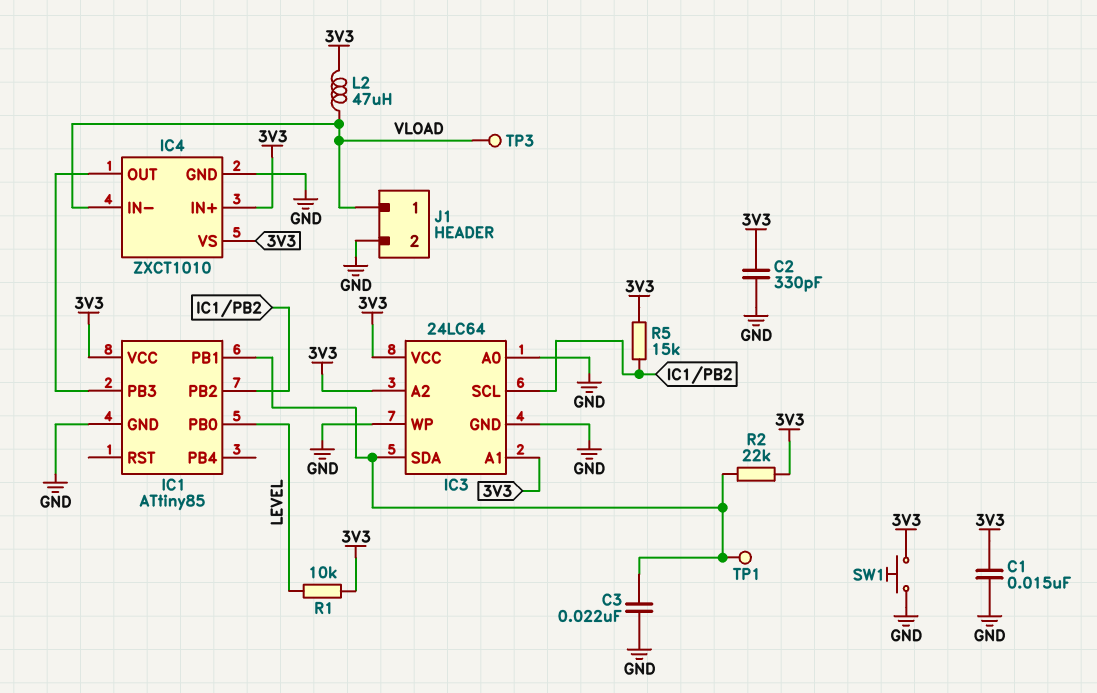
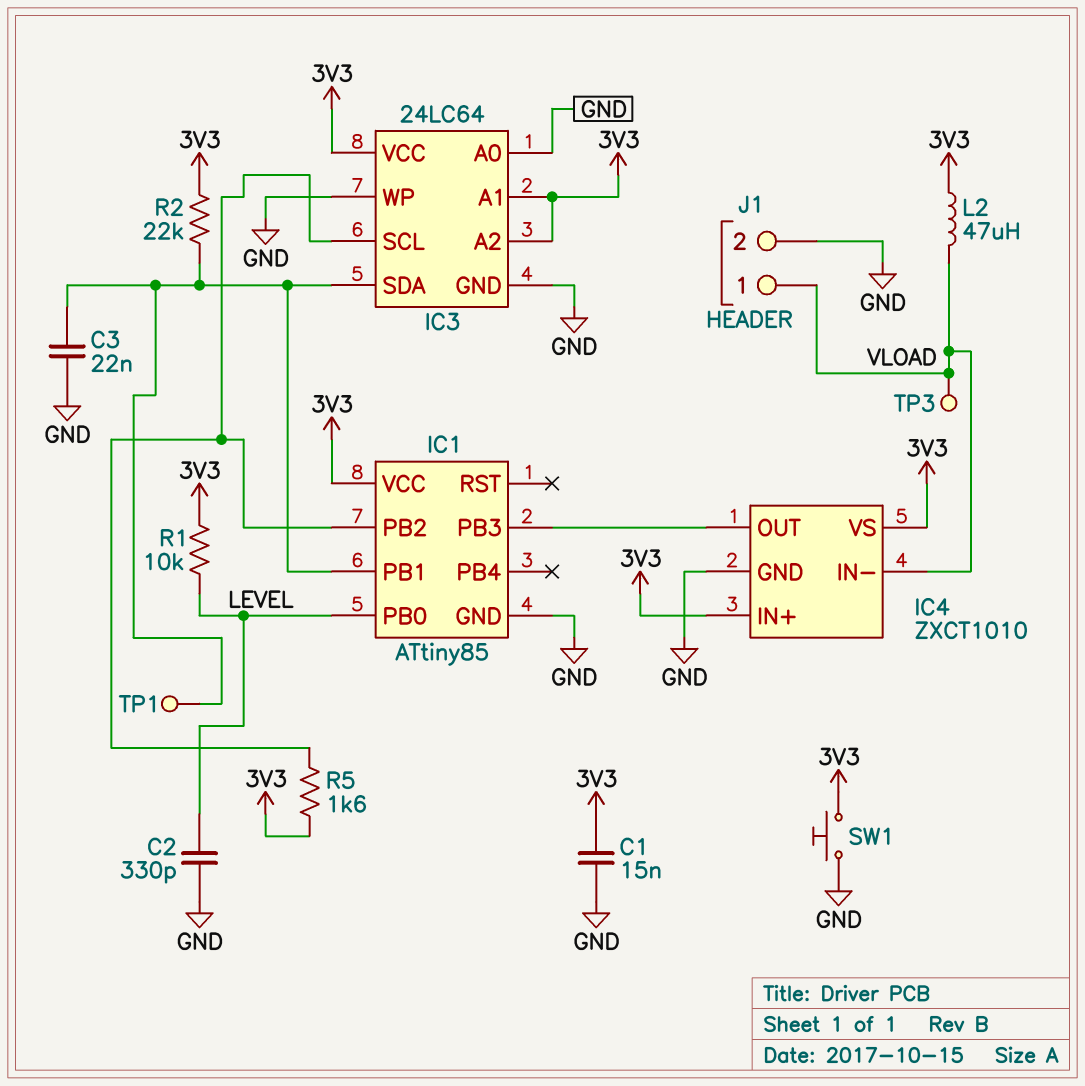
C2: 330pF (3V3, GND) -> 330pF (GND, LEVEL)
R5: 15k (3V3, IC1/PB2) -> 1.6k (3V3, IC1/PB2)

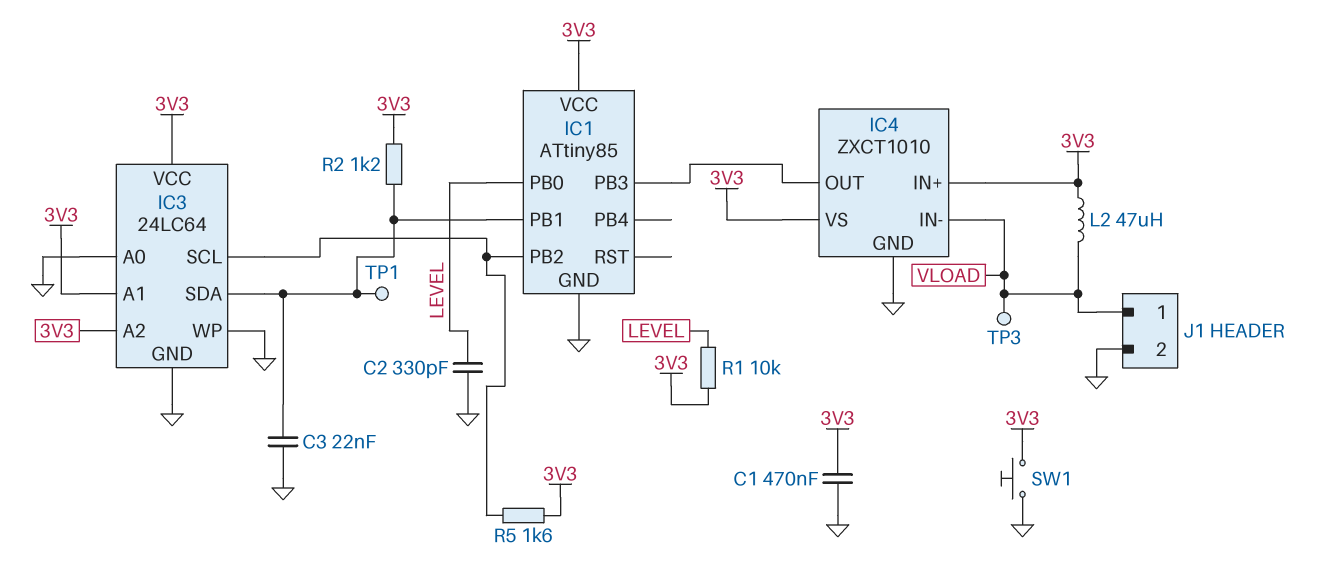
C1: 15nF (3V3, GND) -> 470nF (3V3, GND)
R2: 22k (3V3, IC1/PB1) -> 1.2k (3V3, IC1/PB1)

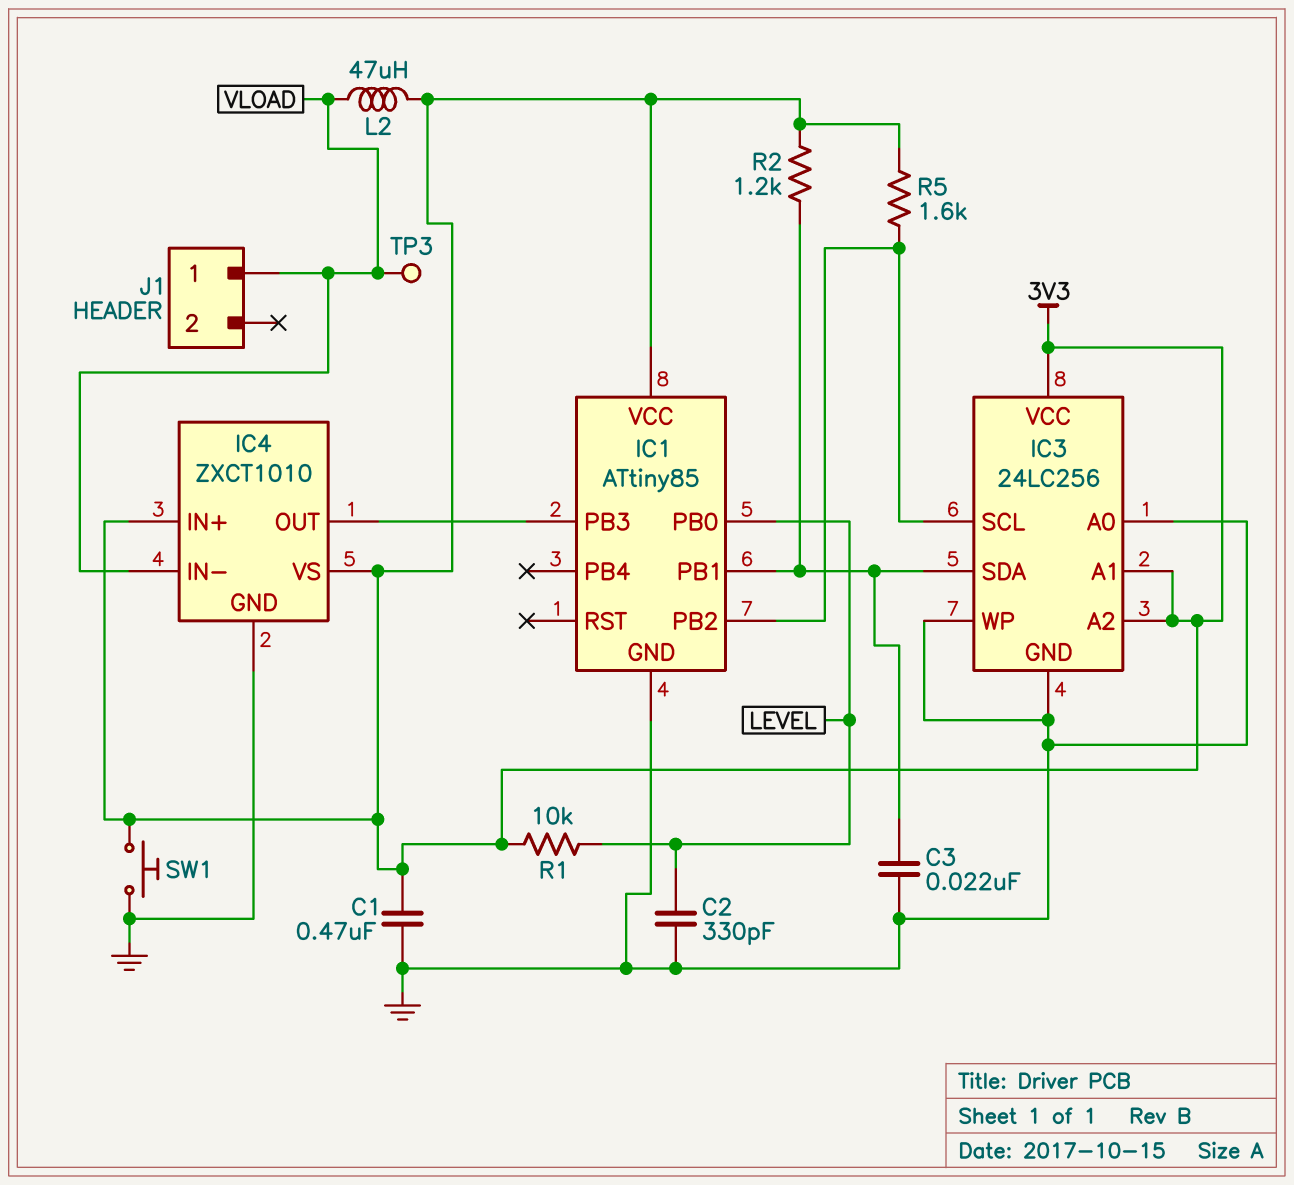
IC3: 24LC64 -> 24LC256
J1 pin 2: GND -> none
TP1: test point (IC1/PB1) -> none

